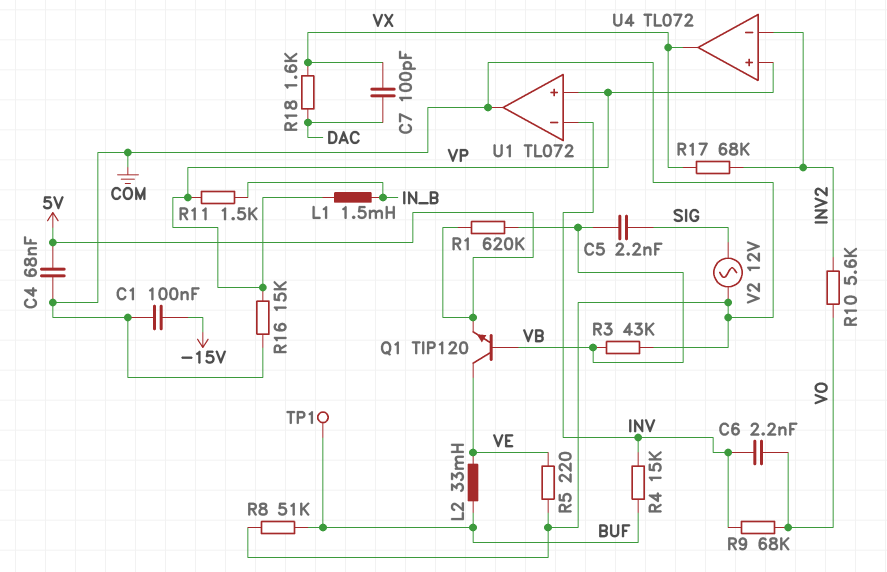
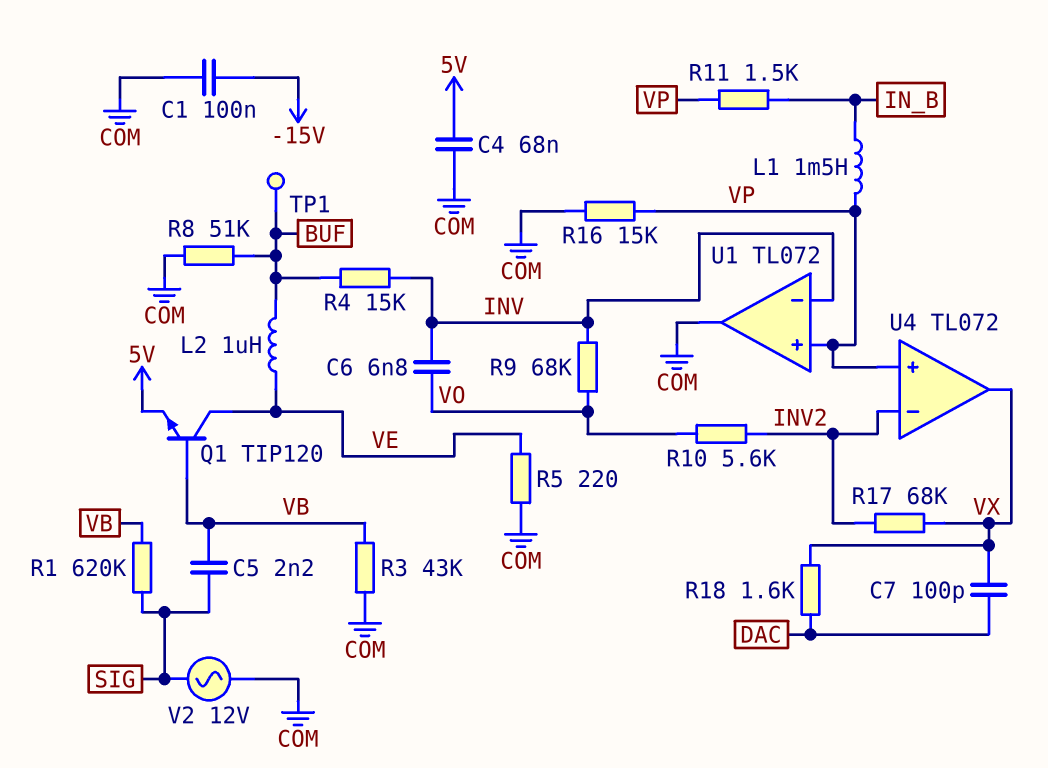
C6: 2.2nF (INV, VO) -> 6.8nF (INV, VO)
L2: 33mH (BUF, VE) -> 1uH (BUF, VE)
R1: 620k (5V, VB) -> 620k (SIG, VB)

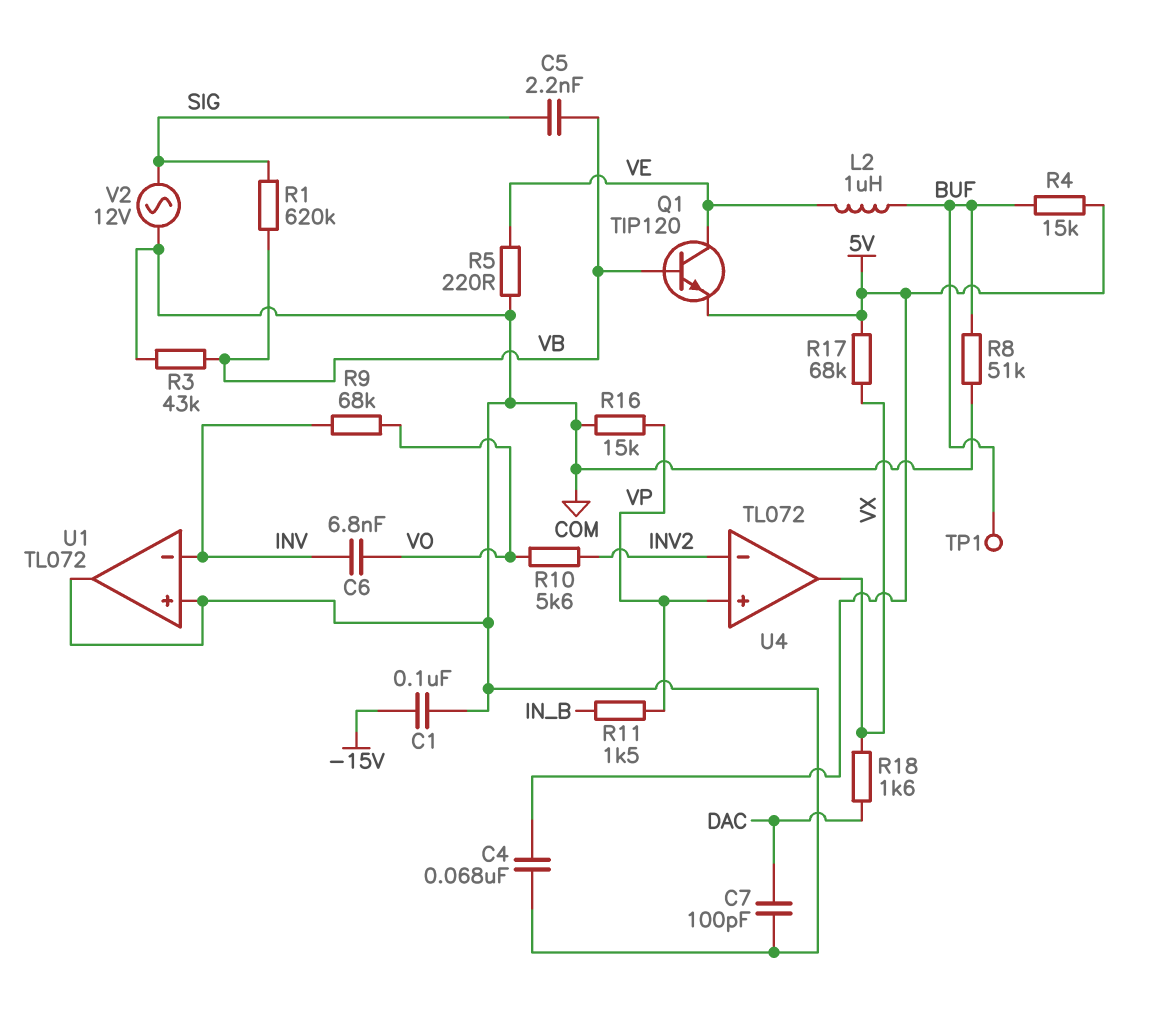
C7: 100pF (DAC, VX) -> 100pF (COM, DAC)
L1: 1.5mH (IN_B, VP) -> none
R4: 15k (BUF, INV) -> 15k (5V, BUF)
R17: 68k (INV2, VX) -> 68k (5V, VX)
U1 pin in+: VP -> COM

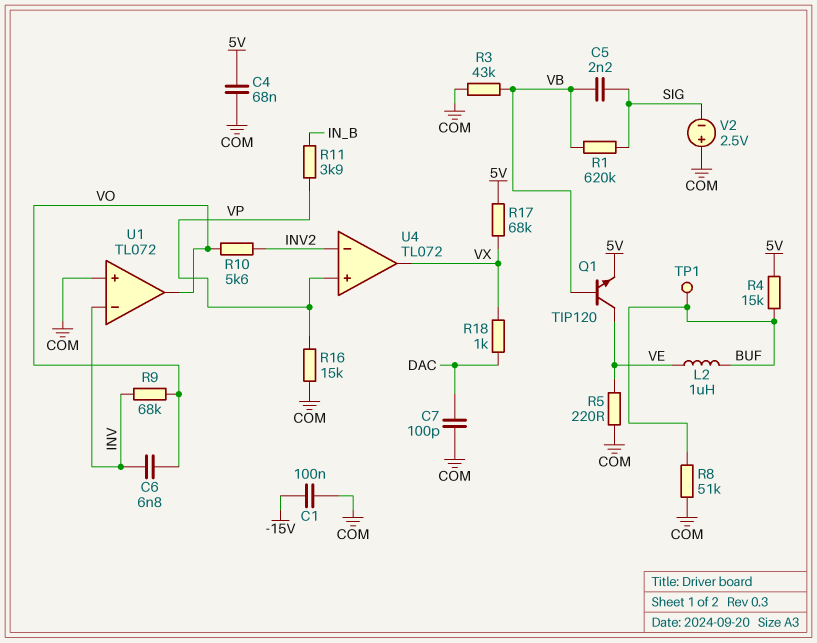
R11: 1.5k (IN_B, VP) -> 3.9k (IN_B, VP)
R18: 1.6k (DAC, VX) -> 1k (DAC, VX)
U1 pin out: COM -> VO
V2: AC 12V (COM, SIG) -> 2.5V (plus COM, minus SIG)

